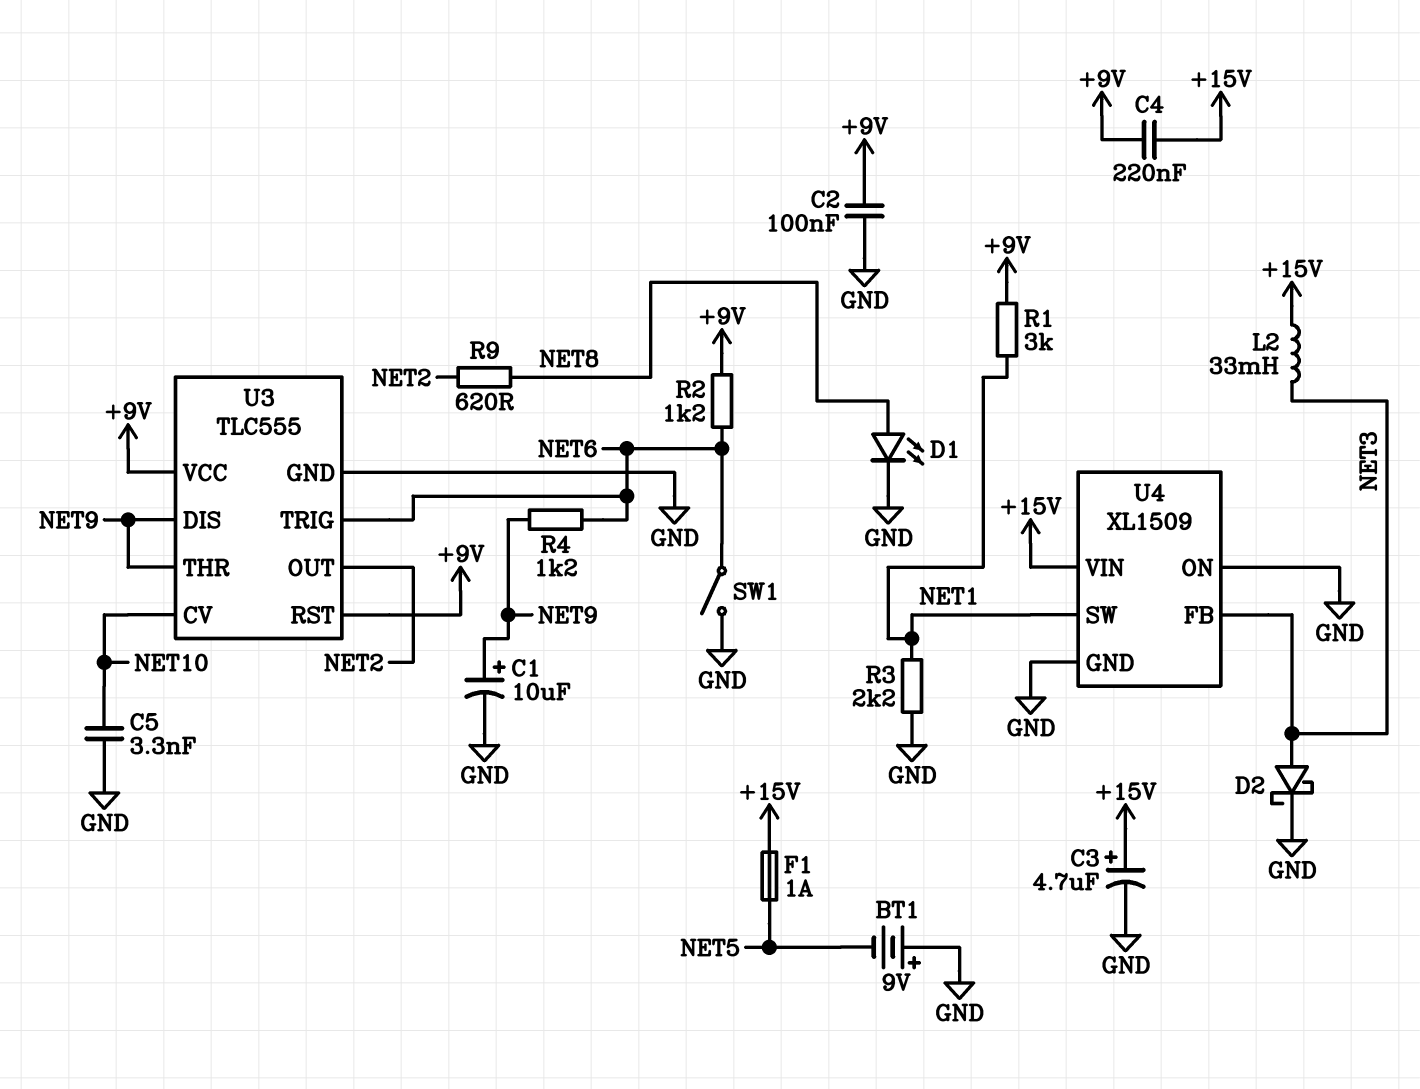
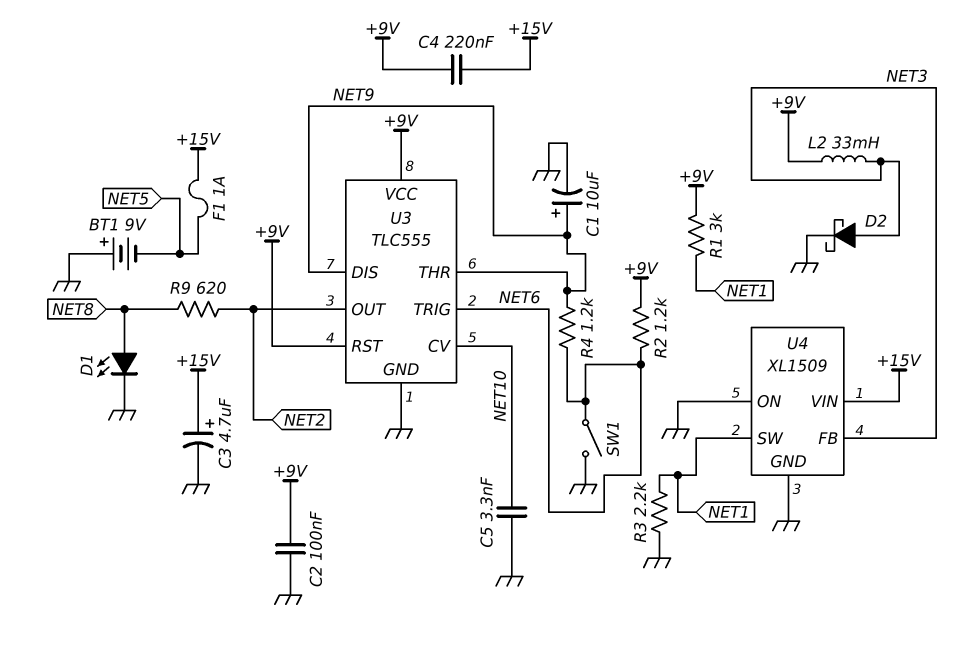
L2: 33mH (+15V, NET3) -> 33mH (+9V, NET3)

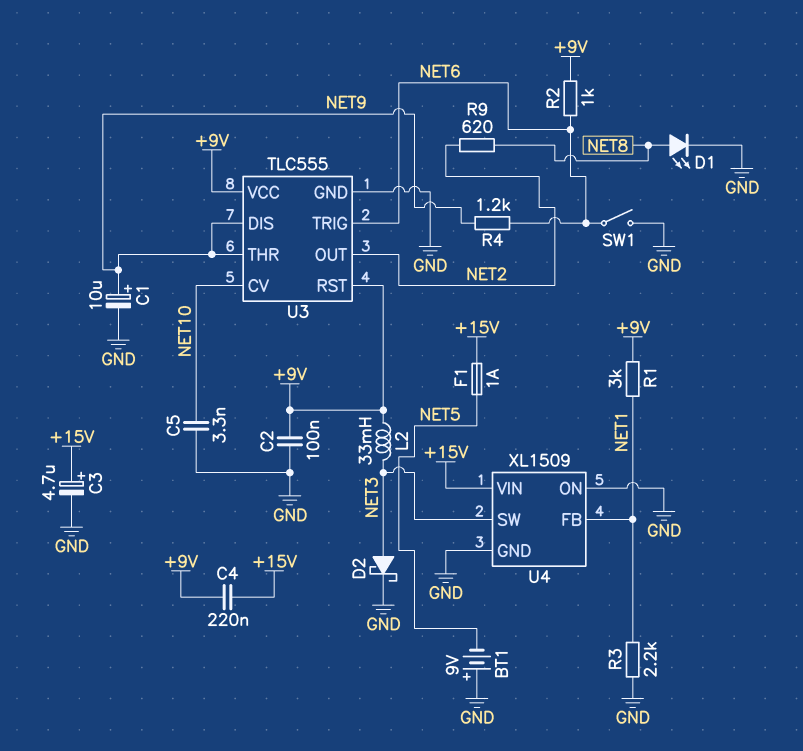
R2: 1.2k (+9V, NET6) -> 1k (+9V, NET6)
U4 pin FB: NET3 -> NET1
U4 pin SW: NET1 -> NET3

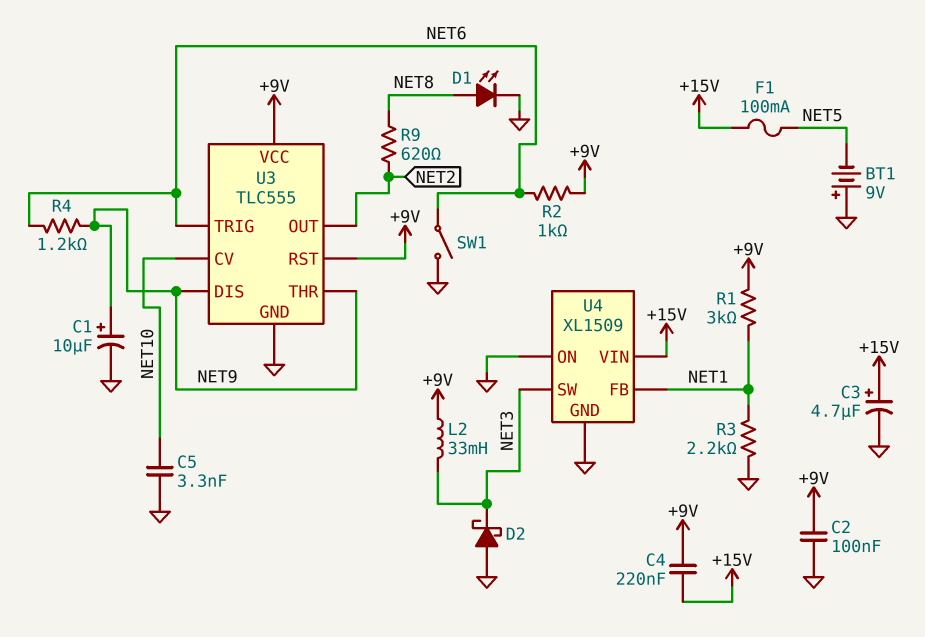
D2: schottky (A NET3, K GND) -> schottky (A GND, K NET3)
F1: 1A (+15V, NET5) -> 100mA (+15V, NET5)

